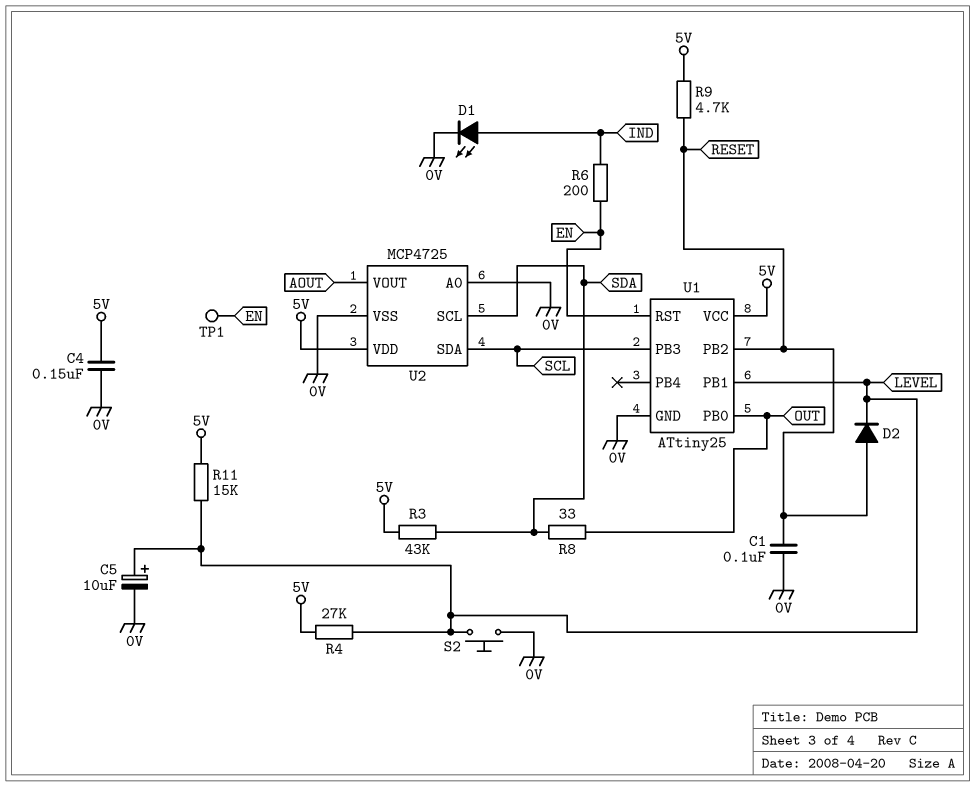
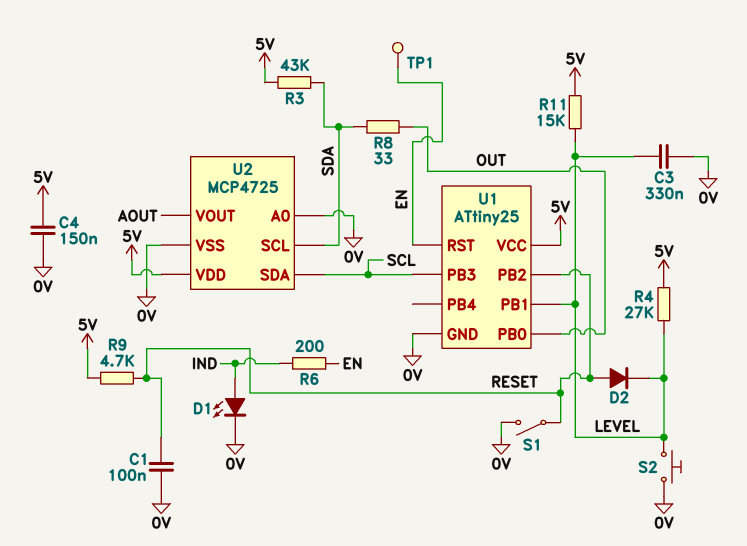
C3: none -> 330nF (0V, LEVEL)
C5: 10uF (plus LEVEL, minus 0V) -> none
S1: none -> switch (0V, RESET)

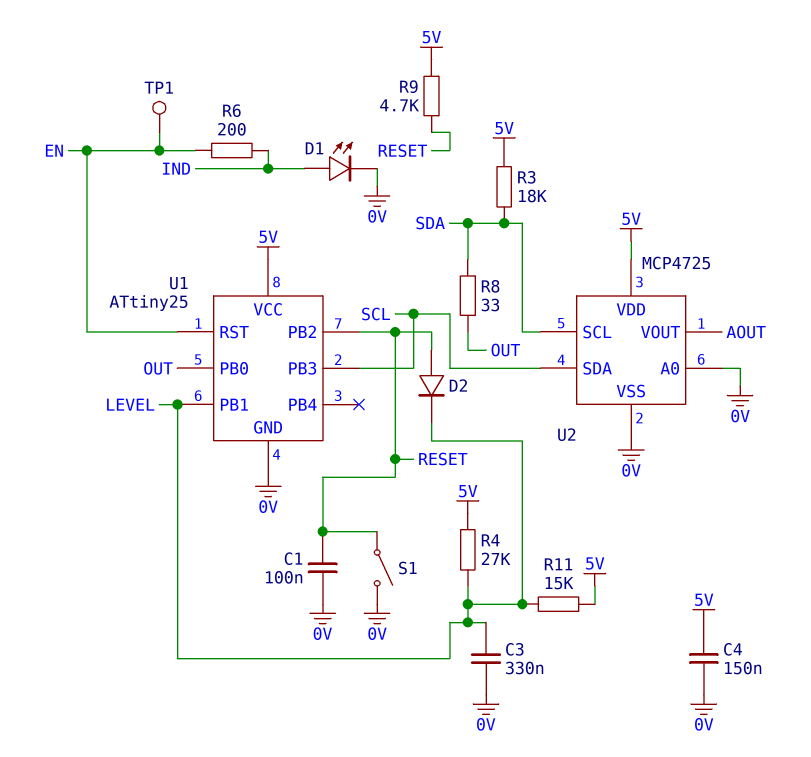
R3: 43k (5V, SDA) -> 18k (5V, SDA)
S2: button (0V, LEVEL) -> none

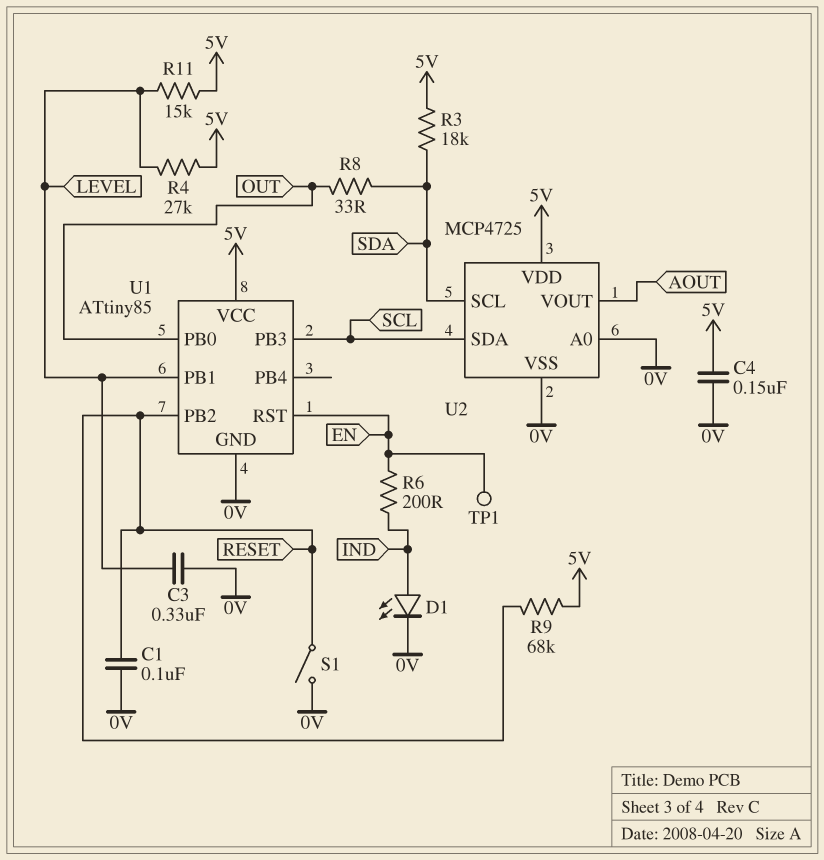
D2: diode (A RESET, K LEVEL) -> none
R9: 4.7k (5V, RESET) -> 68k (5V, RESET)
U1: ATtiny25 -> ATtiny85

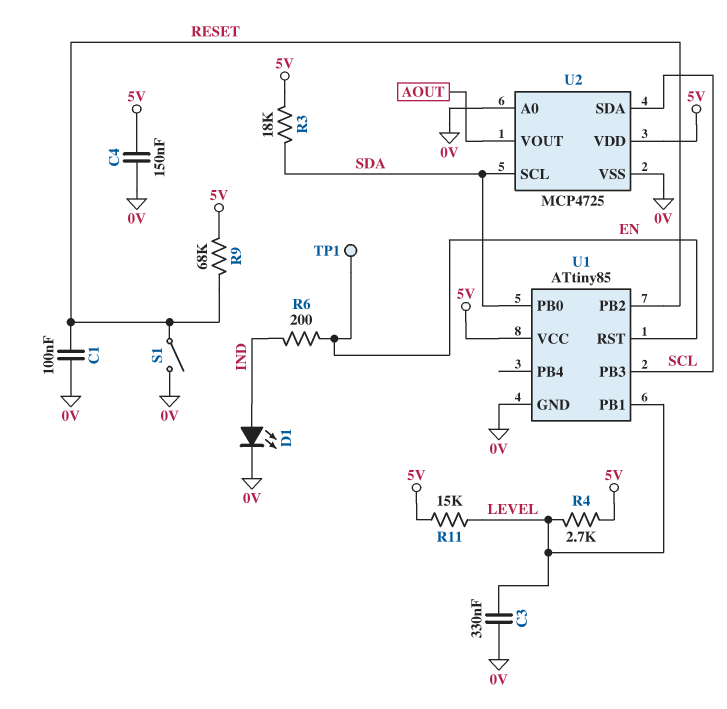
R4: 27k (5V, LEVEL) -> 2.7k (5V, LEVEL)
R8: 33 (OUT, SDA) -> none
U1 pin PB0: OUT -> SDA

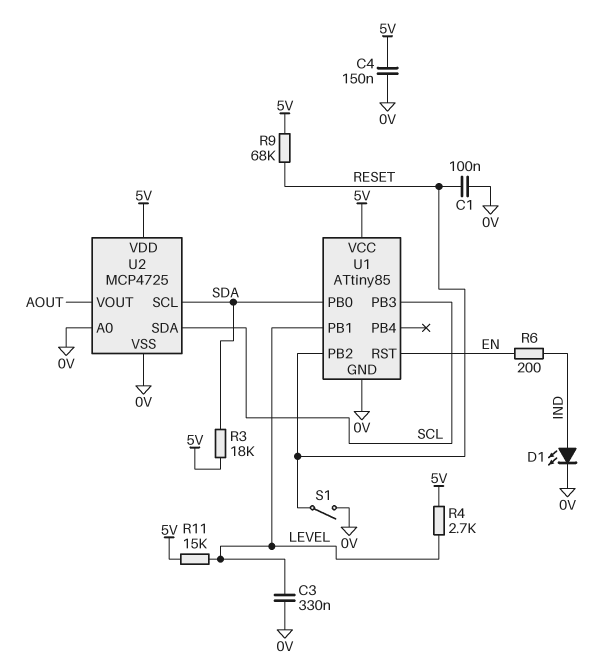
TP1: test point (EN) -> none

